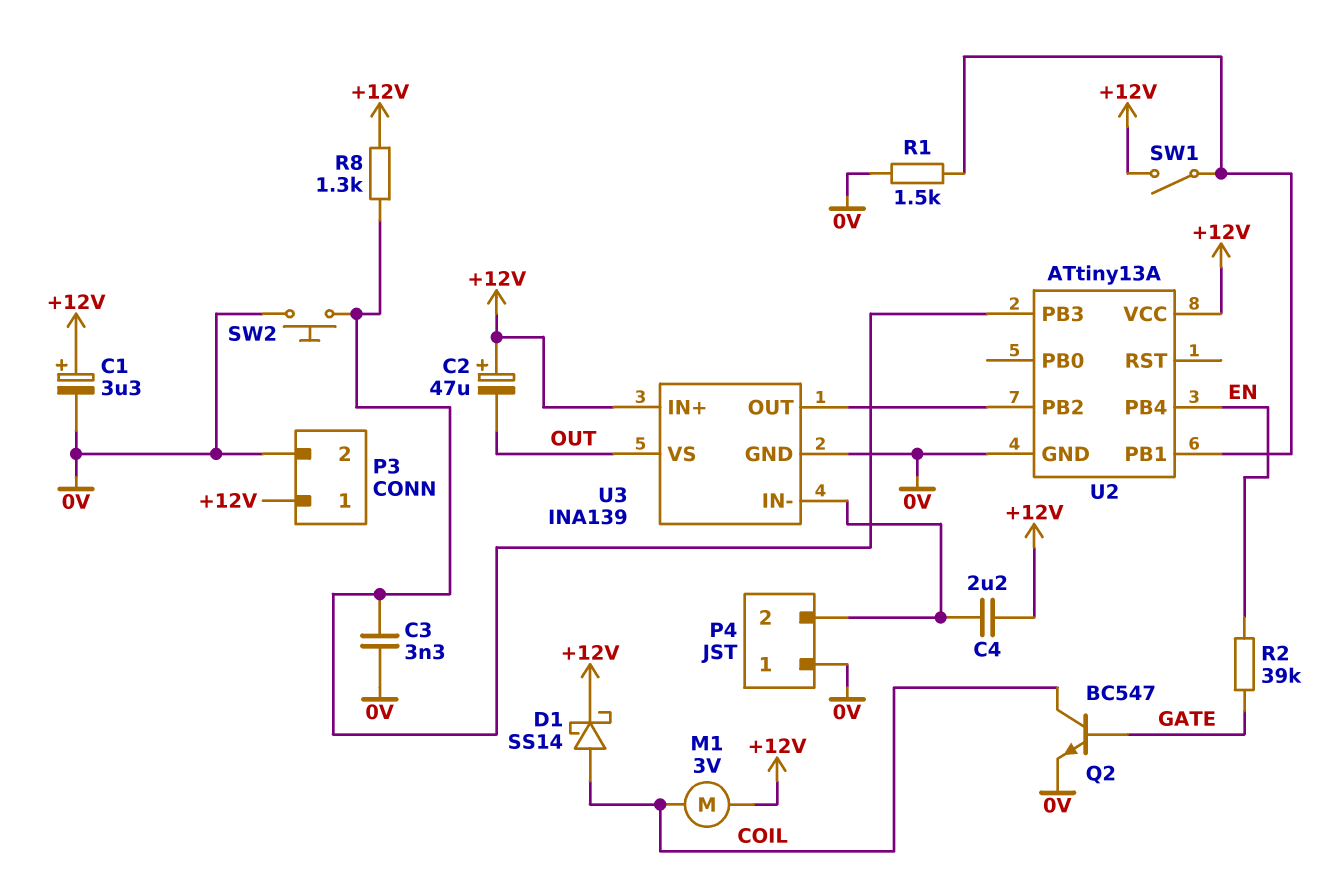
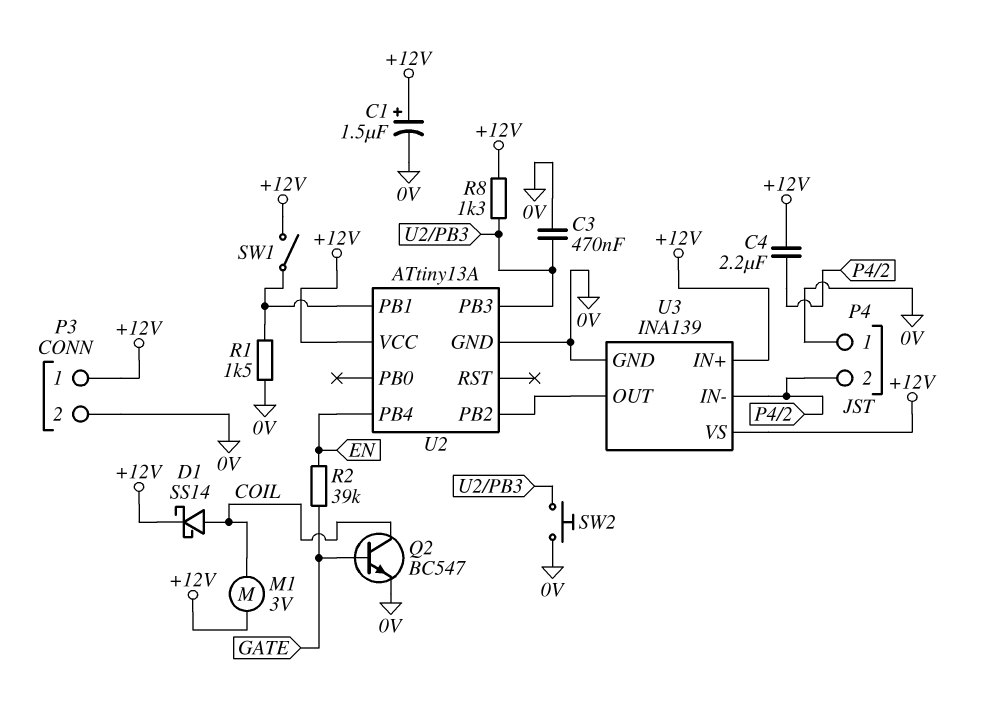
C1: 3.3uF (plus +12V, minus 0V) -> 1.5uF (plus +12V, minus 0V)
C2: 47uF (plus +12V, minus OUT) -> none
C3: 3.3nF (0V, U2/PB3) -> 470nF (0V, U2/PB3)
U3 pin VS: OUT -> +12V

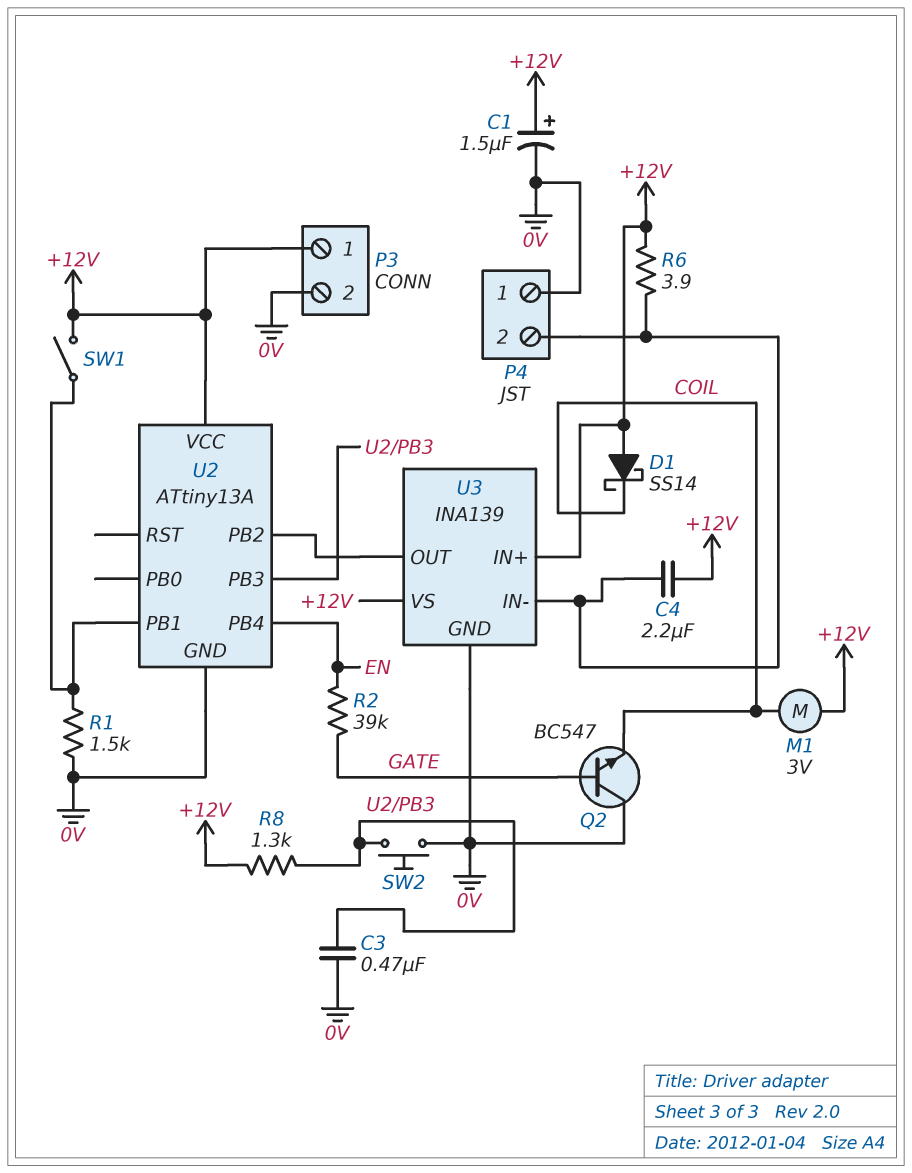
D1: schottky SS14 (A COIL, K +12V) -> schottky SS14 (A +12V, K COIL)
Q2: NPN BC547 (B GATE, C COIL, E 0V) -> NPN BC547 (B GATE, C 0V, E COIL)
R6: none -> 3.9 (+12V, P4/2)

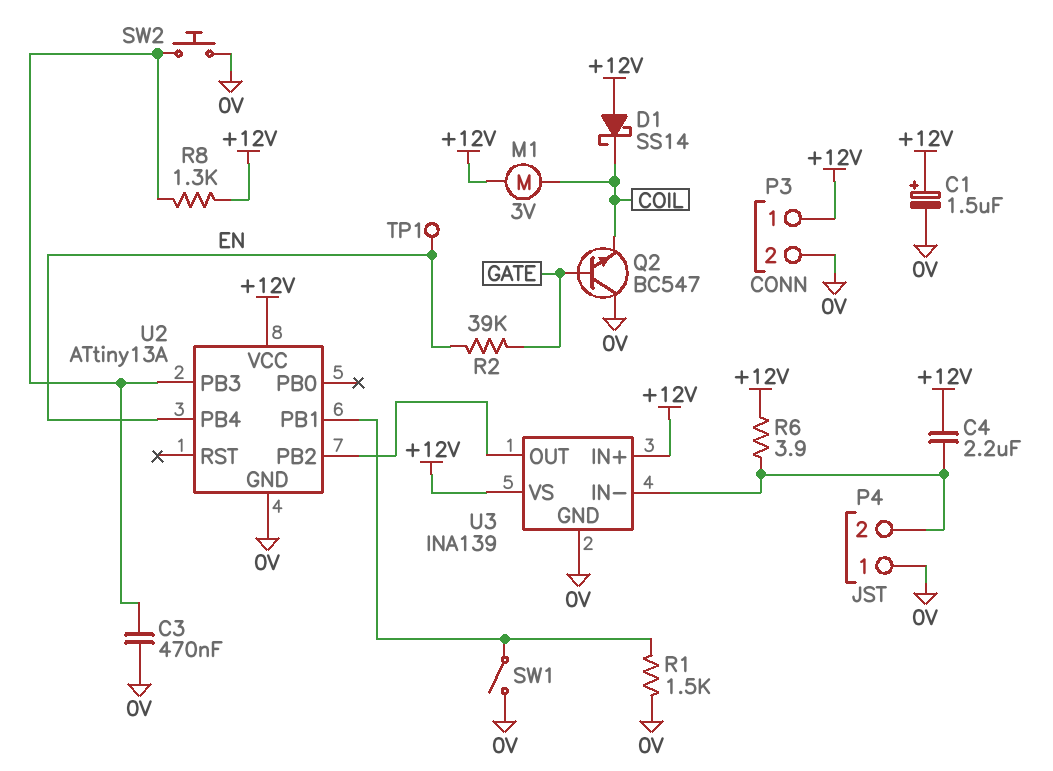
SW1: switch (+12V, U2/PB1) -> switch (0V, U2/PB1)
TP1: none -> test point (EN)

